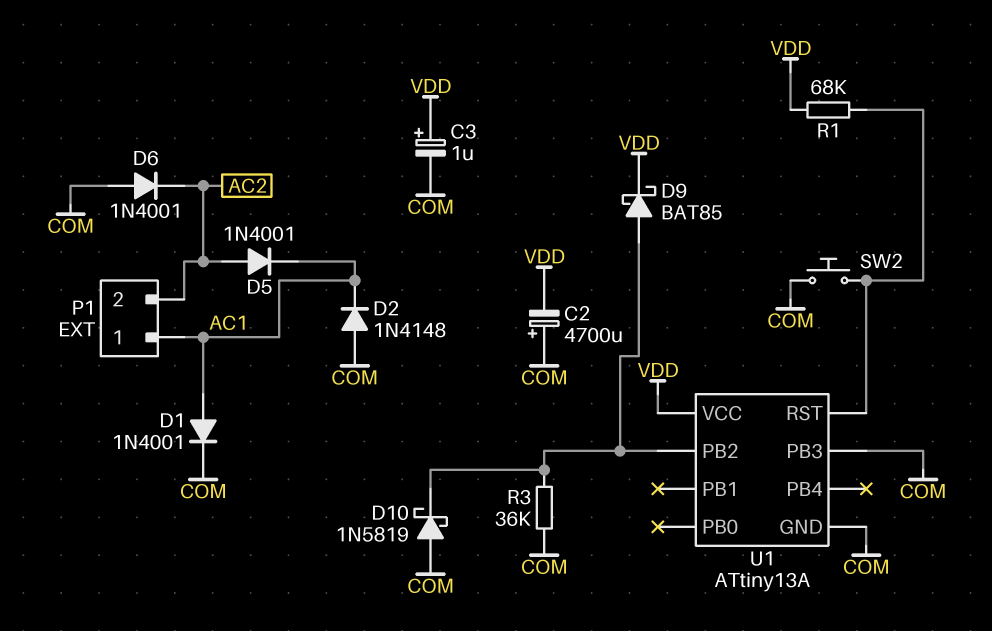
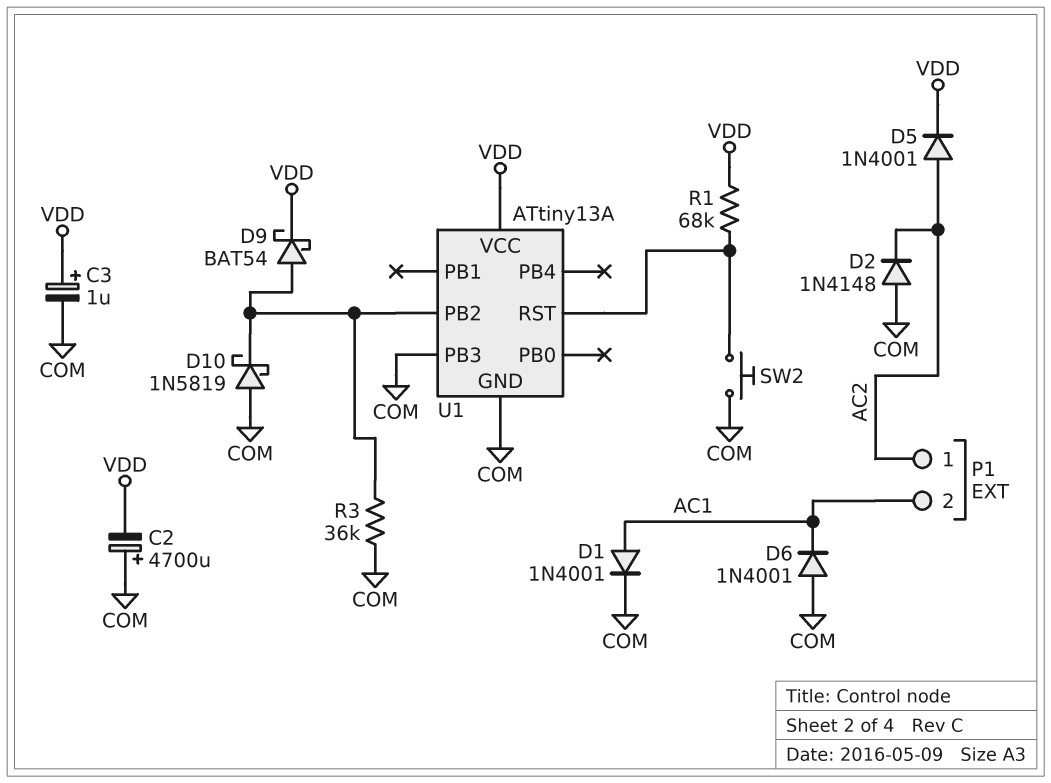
D2: diode 1N4148 (A COM, K AC1) -> diode 1N4148 (A COM, K AC2)
D5: diode 1N4001 (A AC2, K AC1) -> diode 1N4001 (A AC2, K VDD)
D6: diode 1N4001 (A COM, K AC2) -> diode 1N4001 (A COM, K AC1)
D9: schottky BAT85 (A U1/PB2, K VDD) -> schottky BAT54 (A U1/PB2, K VDD)
P1 pin 1: AC1 -> AC2
P1 pin 2: AC2 -> AC1

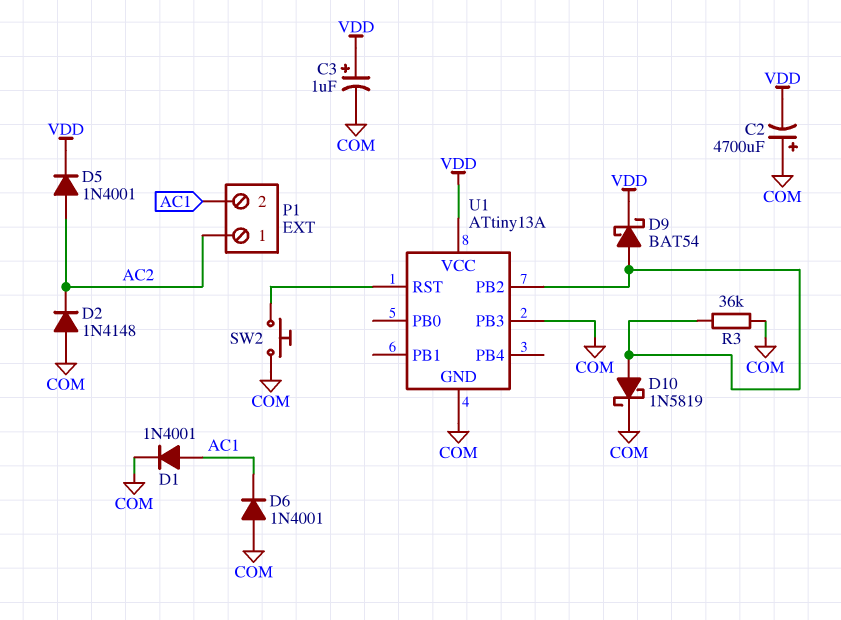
D10: schottky 1N5819 (A COM, K U1/PB2) -> schottky 1N5819 (A U1/PB2, K COM)
R1: 68k (U1/RST, VDD) -> none

